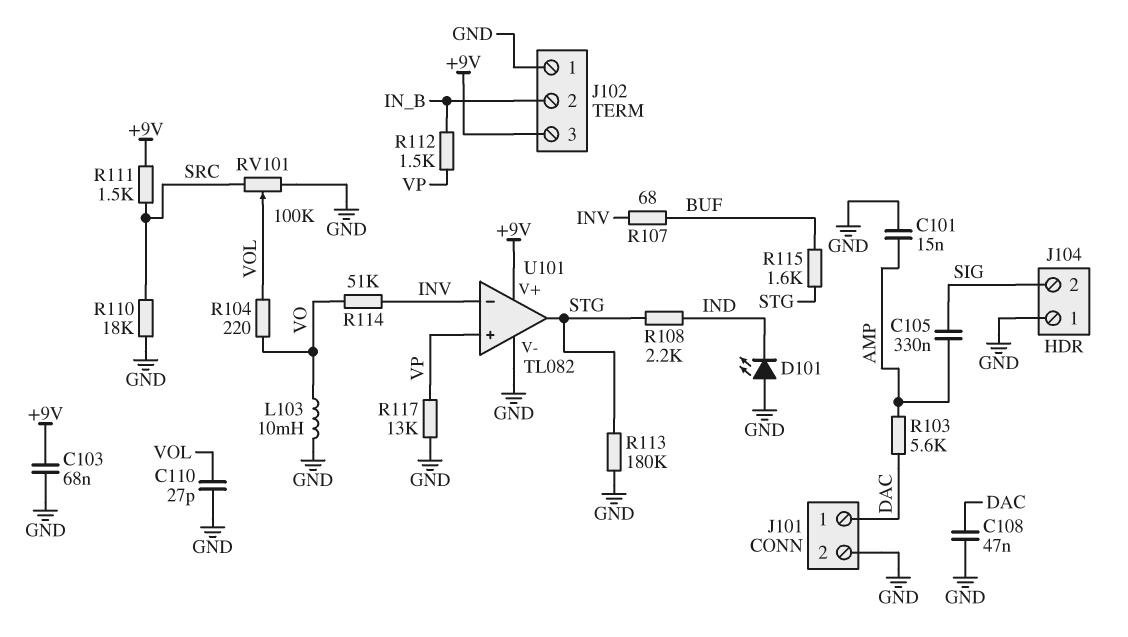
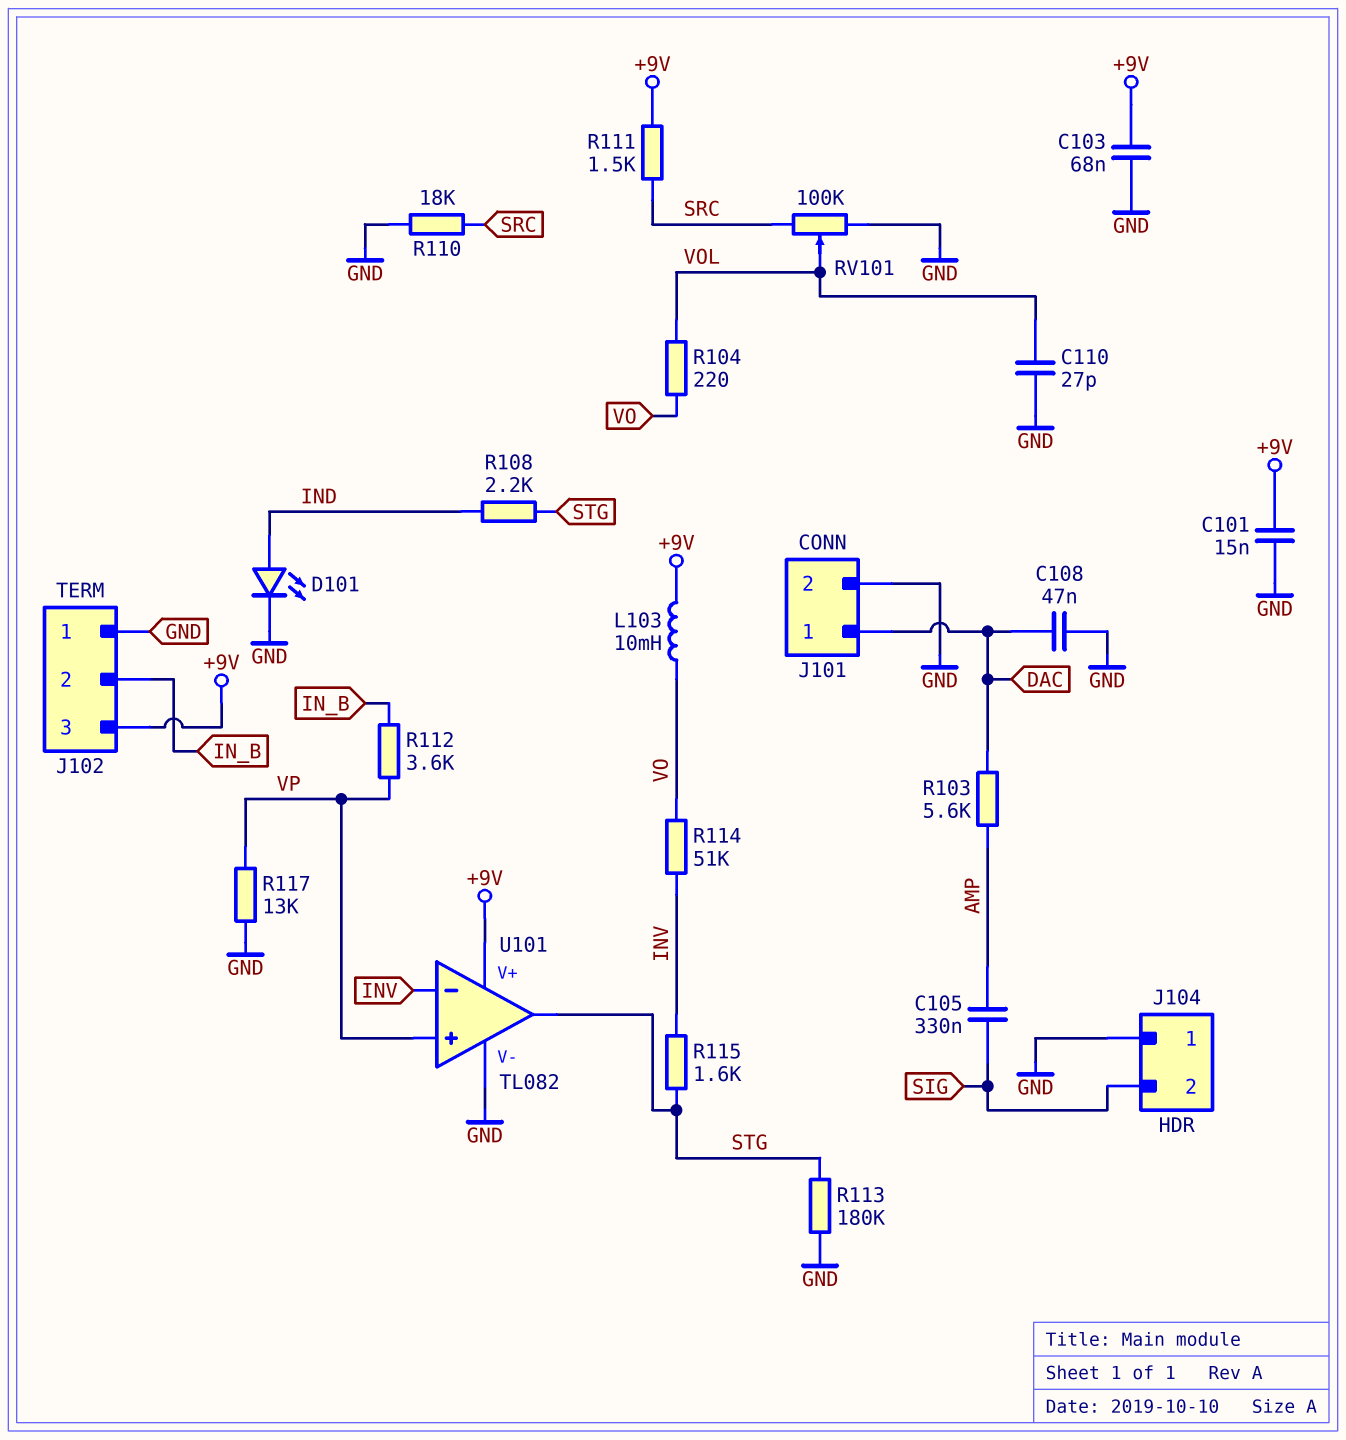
C101: 15nF (AMP, GND) -> 15nF (+9V, GND)
D101: LED (A GND, K IND) -> LED (A IND, K GND)
L103: 10mH (GND, VO) -> 10mH (+9V, VO)
R107: 68 (BUF, INV) -> none
R112: 1.5k (IN_B, VP) -> 3.6k (IN_B, VP)
R115: 1.6k (BUF, STG) -> 1.6k (INV, STG)

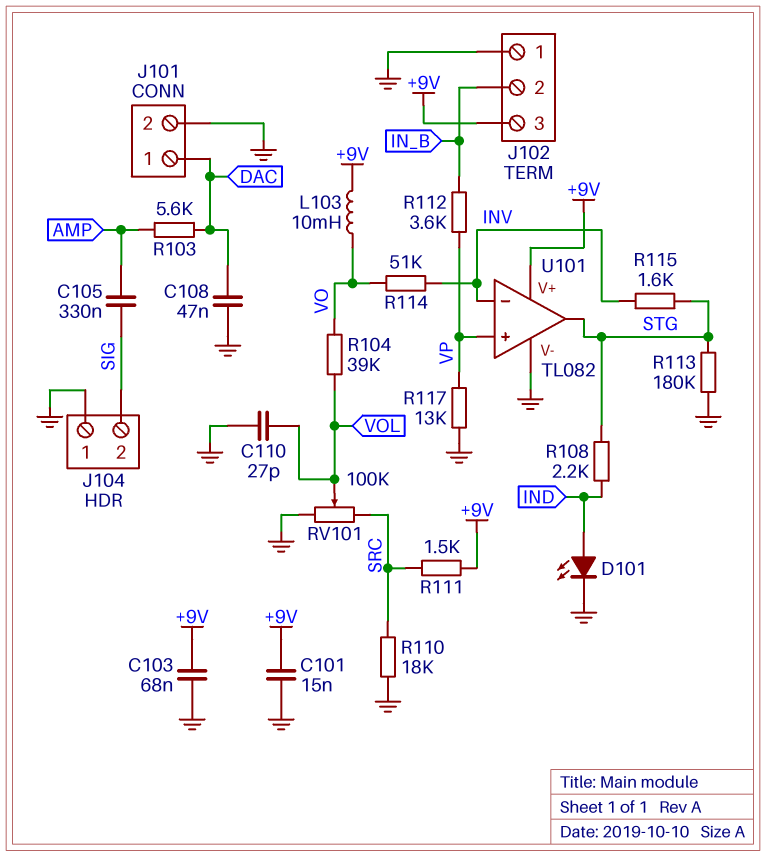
R104: 220 (VO, VOL) -> 39k (VO, VOL)

